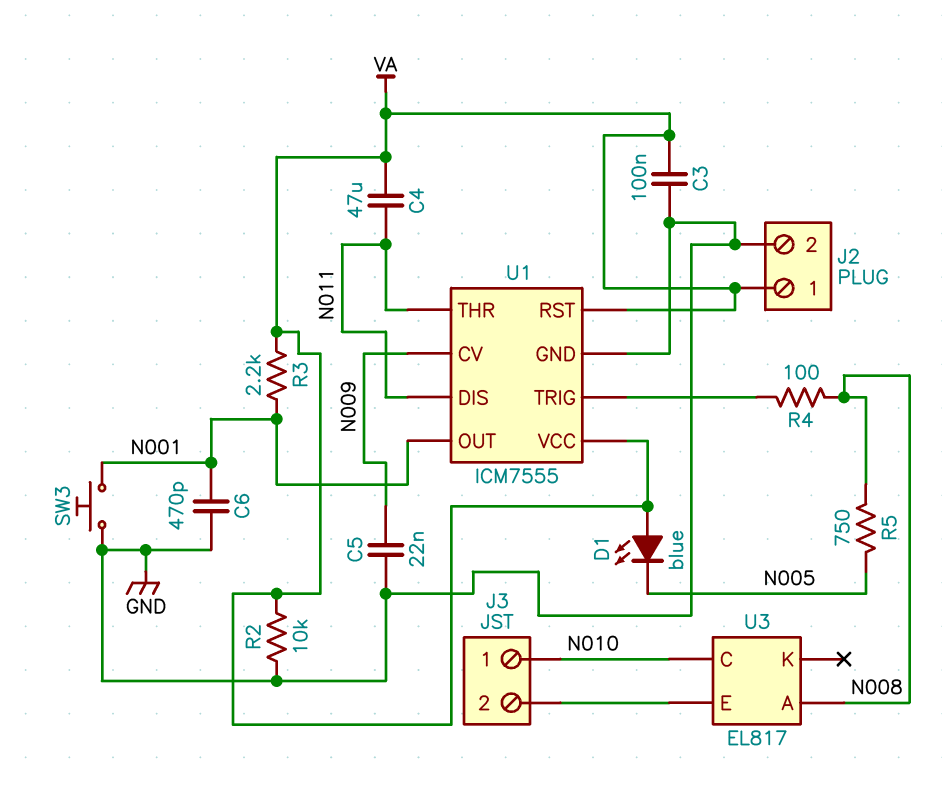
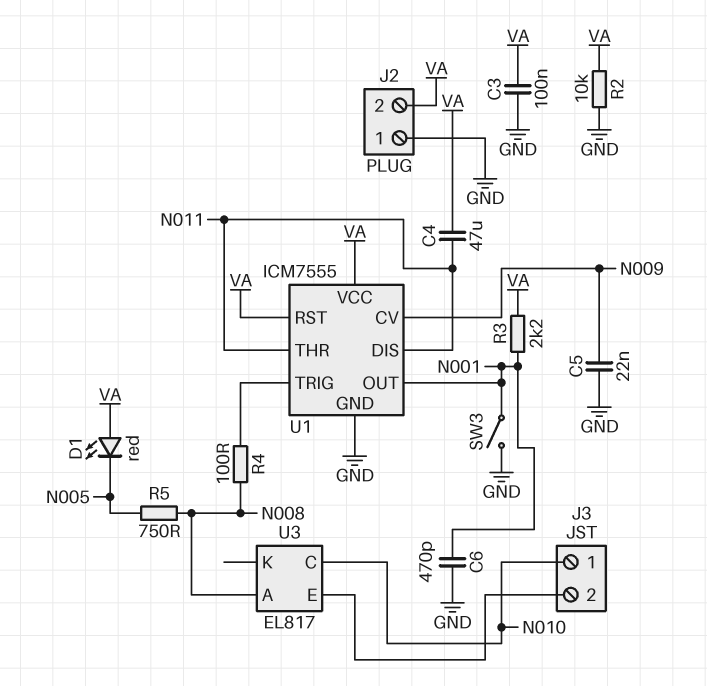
D1: LED blue (A VA, K N005) -> LED red (A VA, K N005)
J2 pin 1: VA -> GND
J2 pin 2: GND -> VA
SW3: button (GND, N001) -> switch (GND, N001)

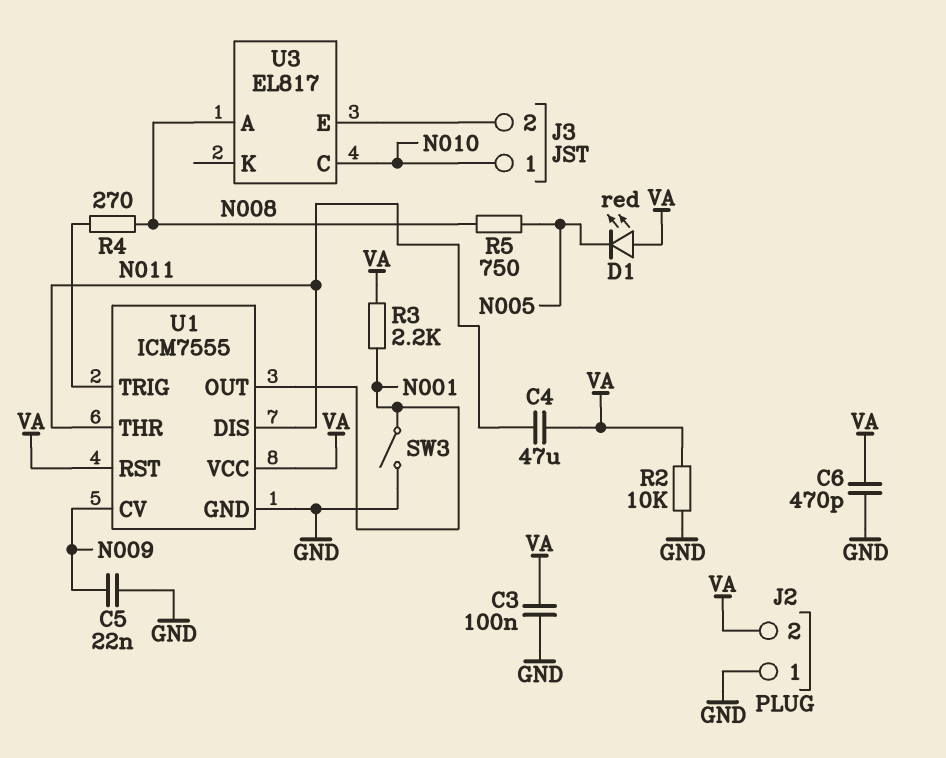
C6: 470pF (GND, N001) -> 470pF (GND, VA)
R4: 100 (N008, U1/TRIG) -> 270 (N008, U1/TRIG)

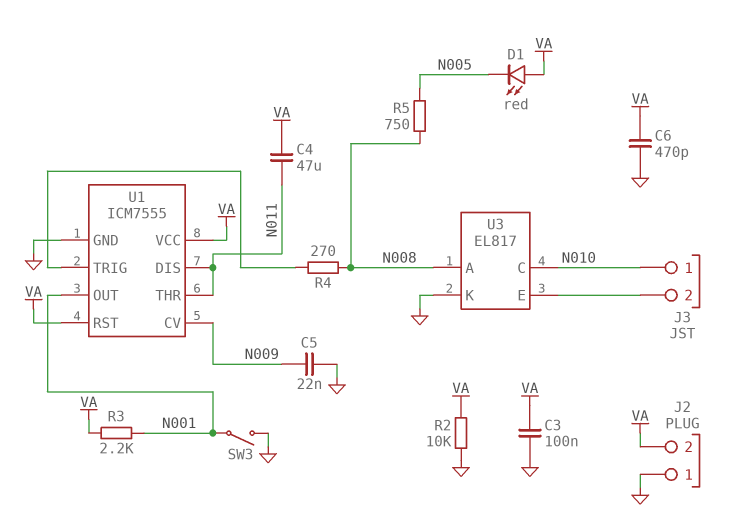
U3 pin K: none -> GND

